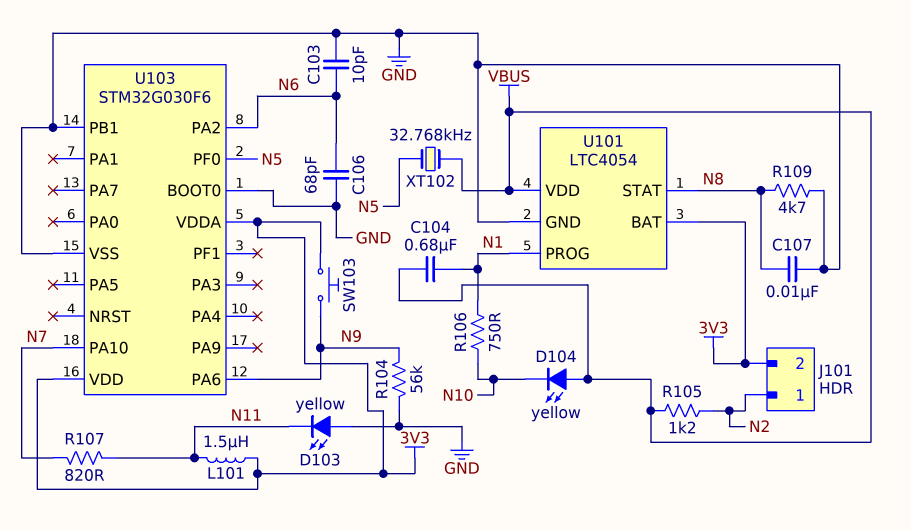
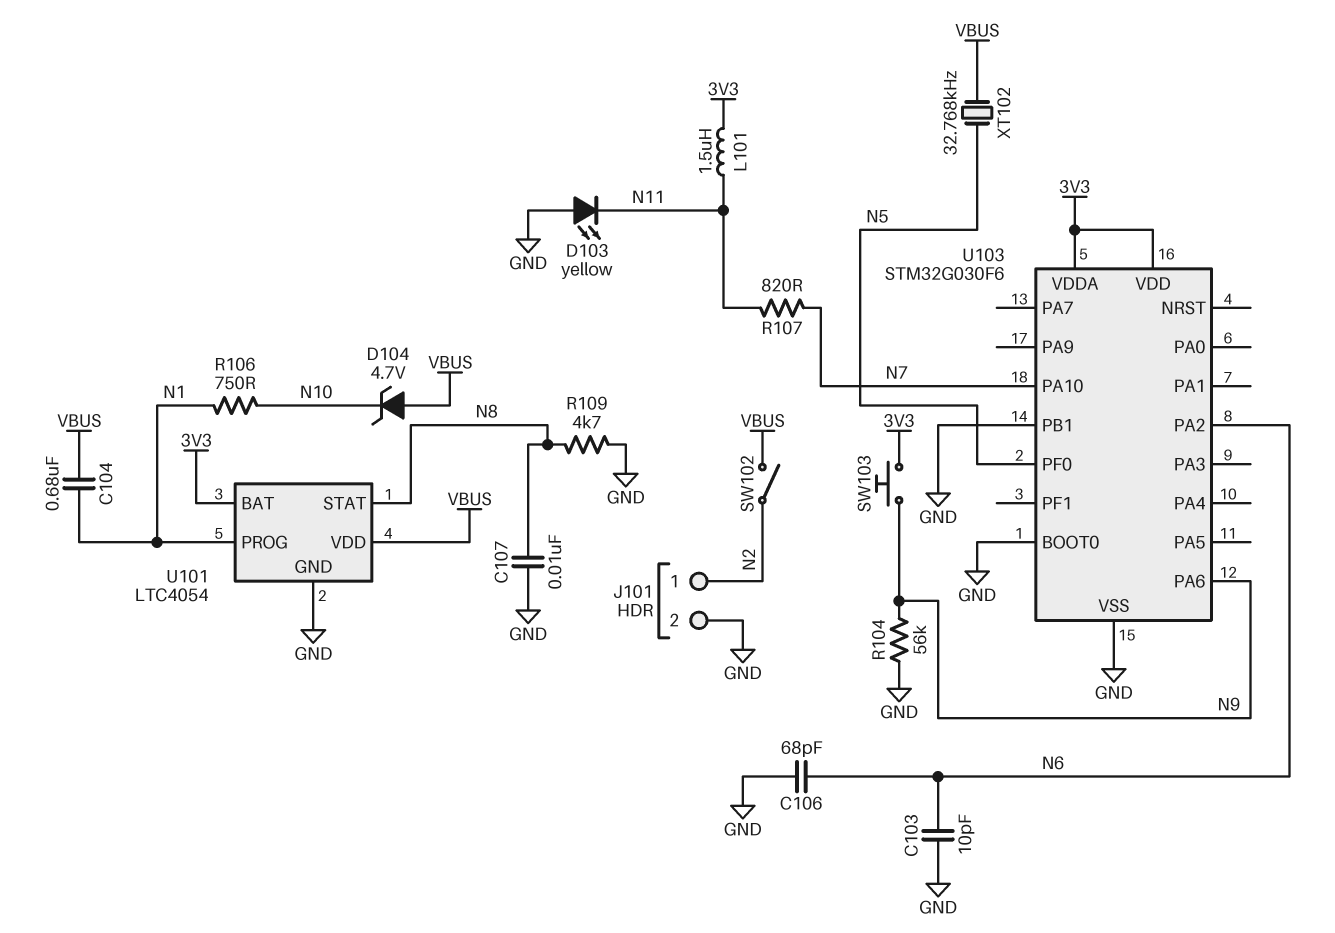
D104: LED yellow (A VBUS, K N10) -> zener 4.7V (A VBUS, K N10)
J101 pin 2: 3V3 -> GND
R105: 1.2k (N2, VBUS) -> none
SW102: none -> switch (N2, VBUS)

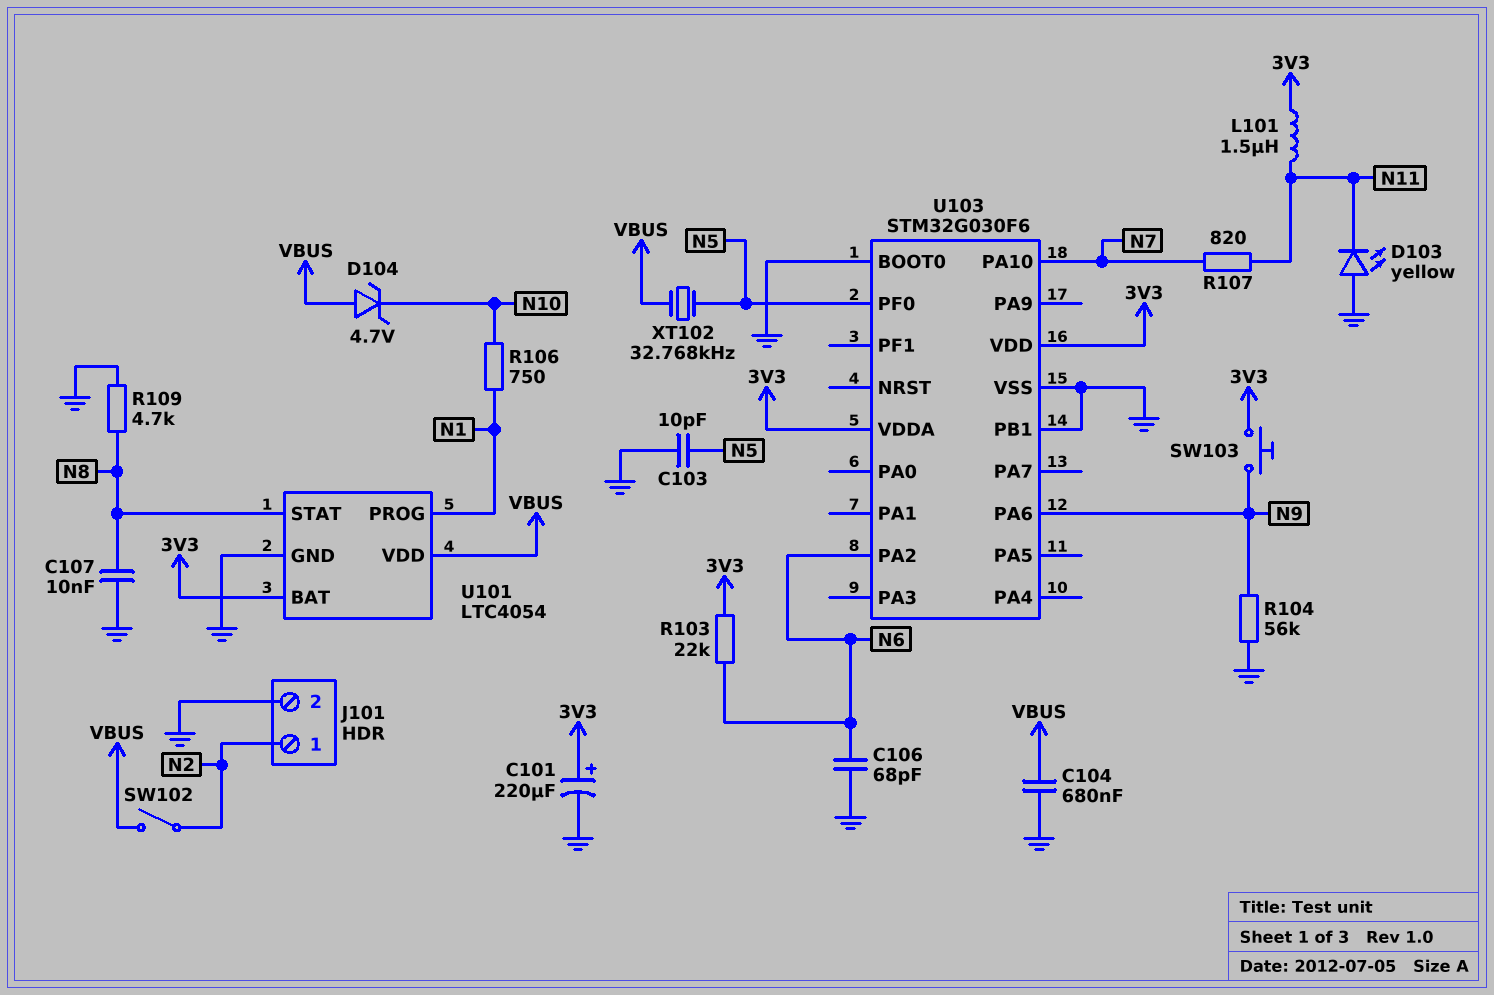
C101: none -> 220uF (plus 3V3, minus GND)
C103: 10pF (GND, N6) -> 10pF (GND, N5)
C104: 680nF (N1, VBUS) -> 680nF (GND, VBUS)
R103: none -> 22k (3V3, N6)

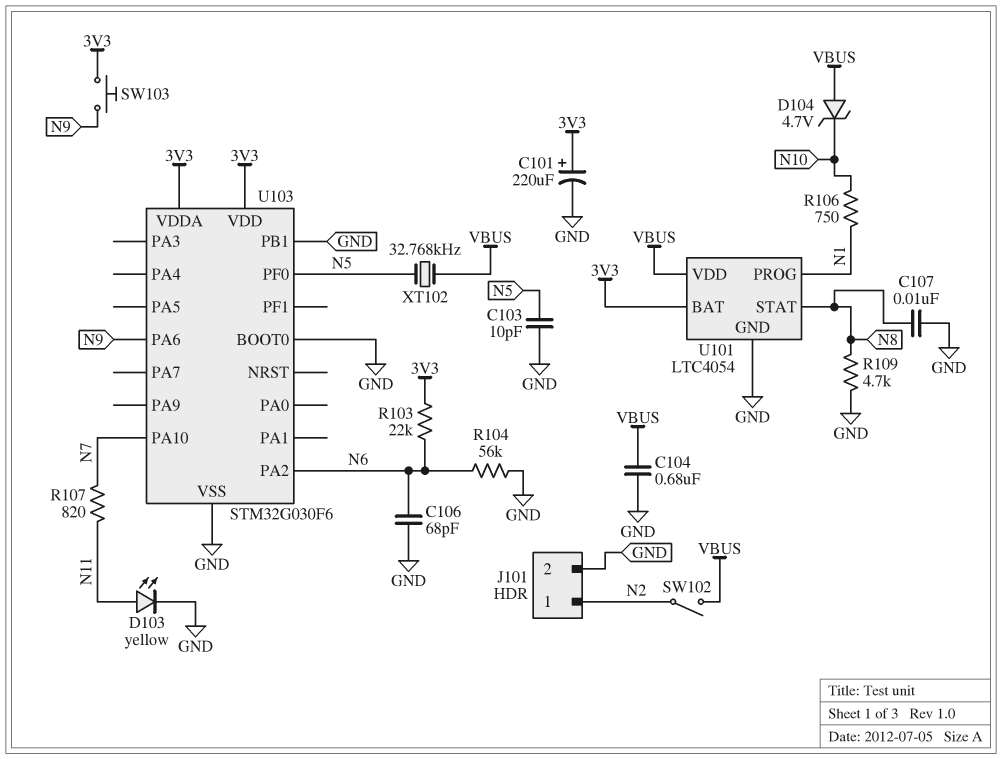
D103: LED yellow (A GND, K N11) -> LED yellow (A N11, K GND)
L101: 1.5uH (3V3, N11) -> none
R104: 56k (GND, N9) -> 56k (GND, N6)

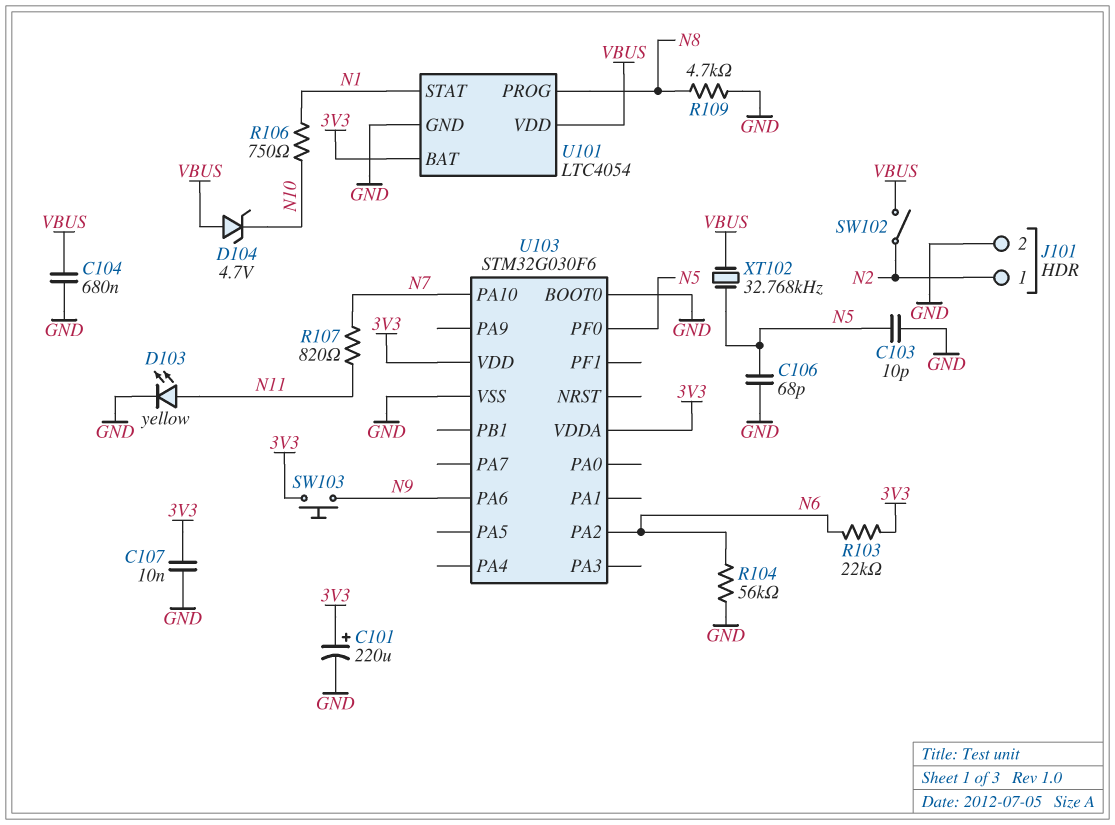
C106: 68pF (GND, N6) -> 68pF (GND, N5)
C107: 10nF (GND, N8) -> 10nF (3V3, GND)
U101 pin PROG: N1 -> N8
U101 pin STAT: N8 -> N1
U103 pin PB1: GND -> none

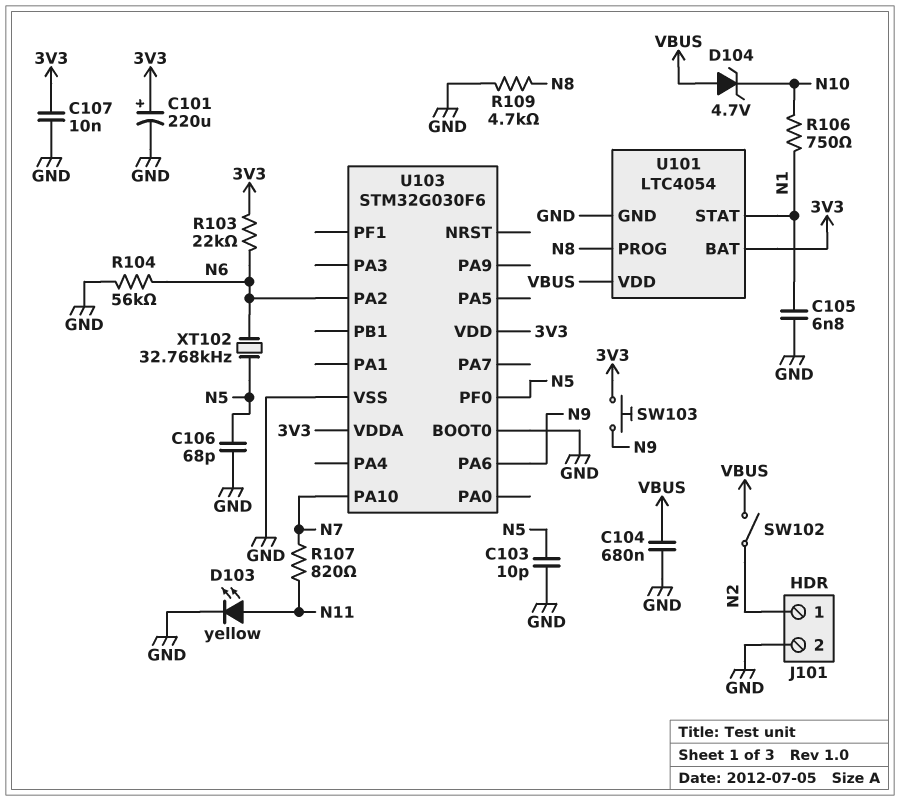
C105: none -> 6.8nF (GND, N1)
XT102: 32.768kHz (N5, VBUS) -> 32.768kHz (N5, N6)

